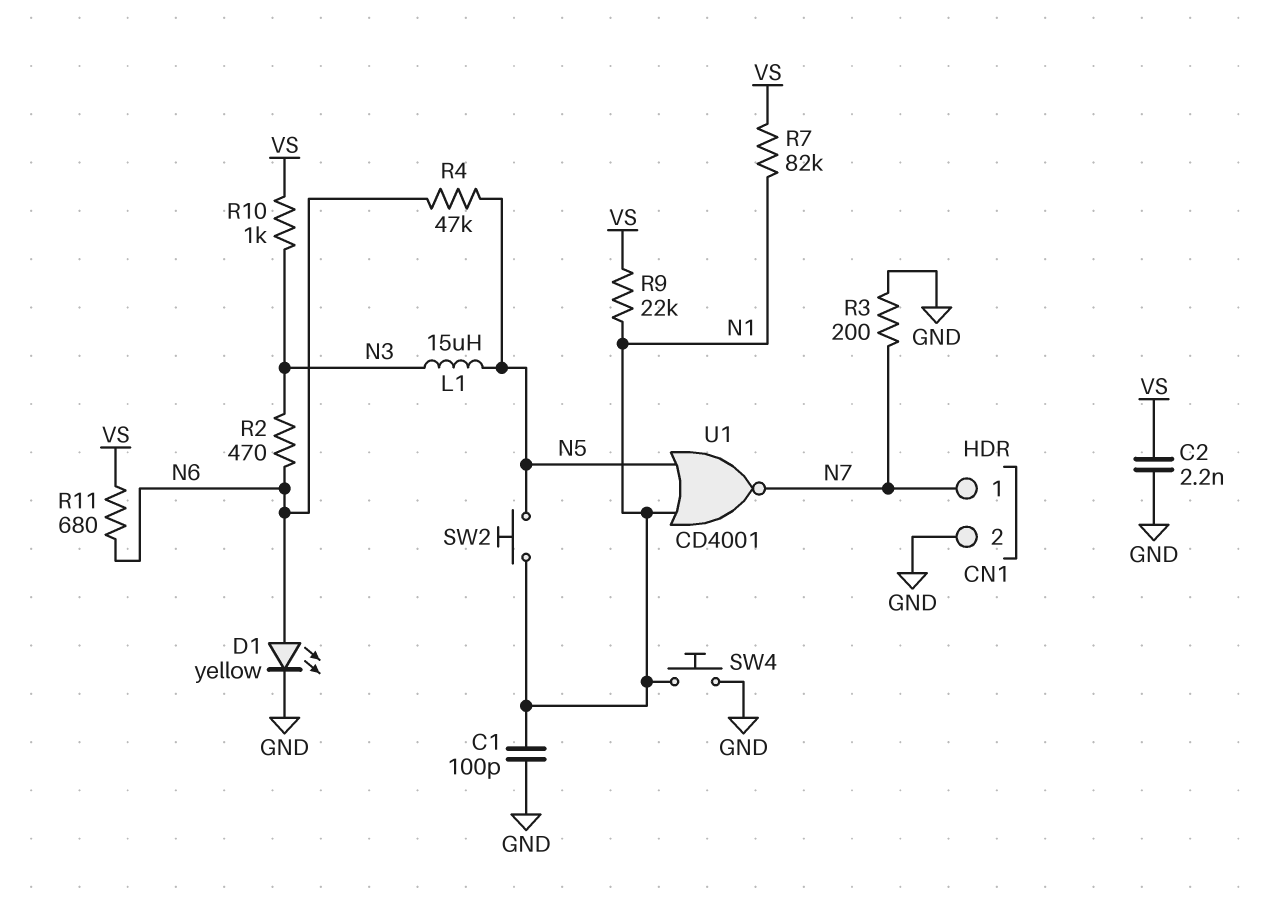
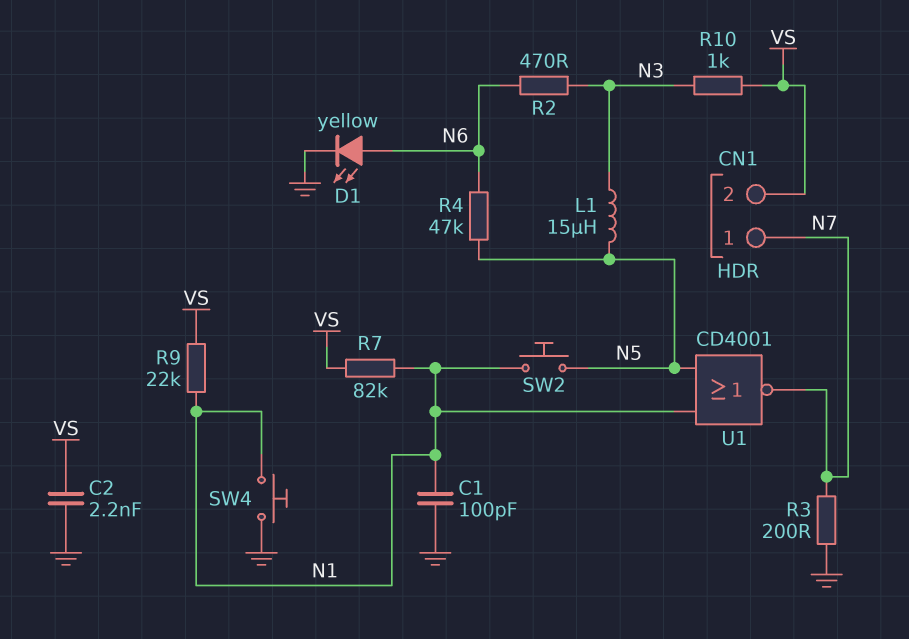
CN1 pin 2: GND -> VS
R11: 680 (N6, VS) -> none

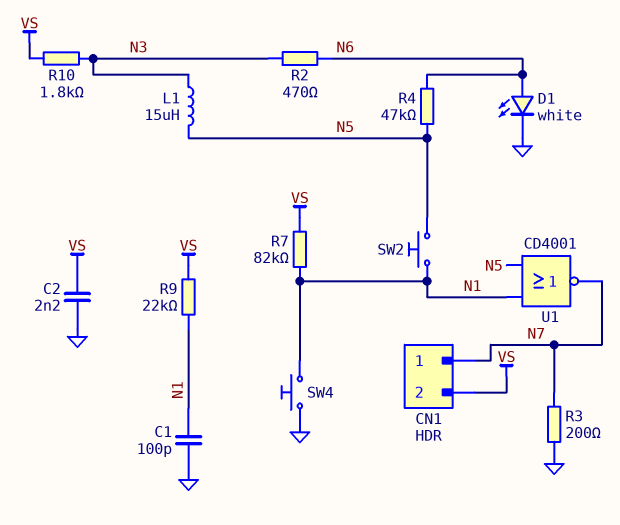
D1: LED yellow (A N6, K GND) -> LED white (A N6, K GND)
R10: 1k (N3, VS) -> 1.8k (N3, VS)

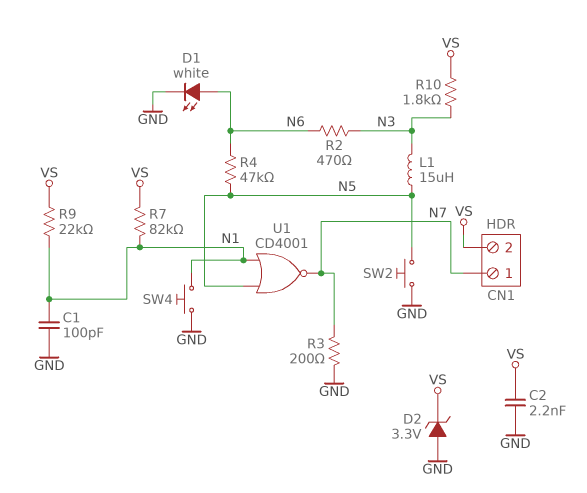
D2: none -> zener 3.3V (A GND, K VS)
SW2: button (N1, N5) -> button (GND, N5)

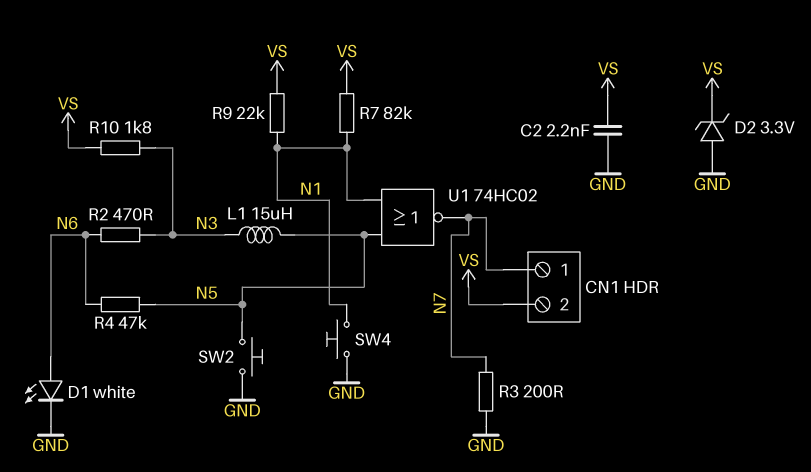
C1: 100pF (GND, N1) -> none
U1: NOR CD4001 (in N1, in N5, out N7) -> NOR 74HC02 (in N1, in N5, out N7)

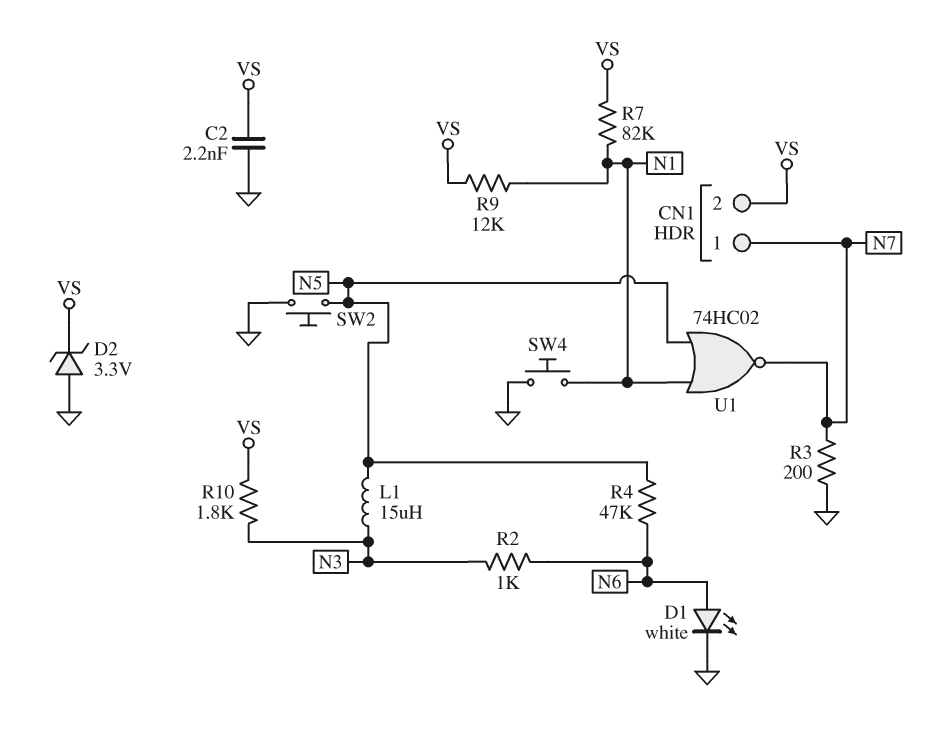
R2: 470 (N3, N6) -> 1k (N3, N6)
R9: 22k (N1, VS) -> 12k (N1, VS)

